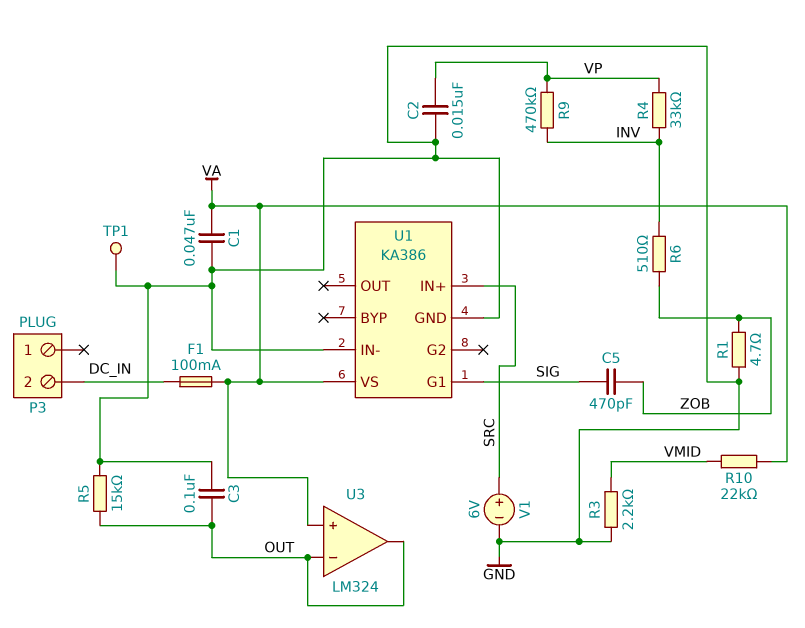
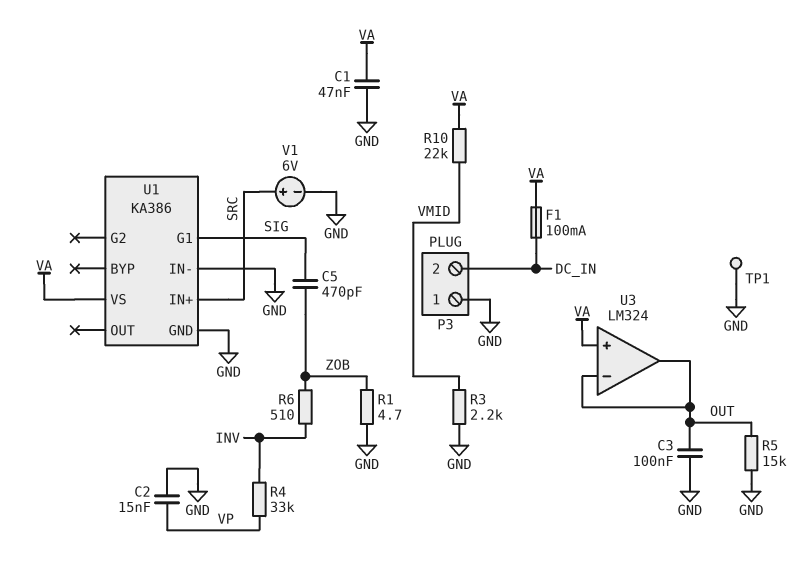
P3 pin 1: none -> GND
R9: 470k (INV, VP) -> none

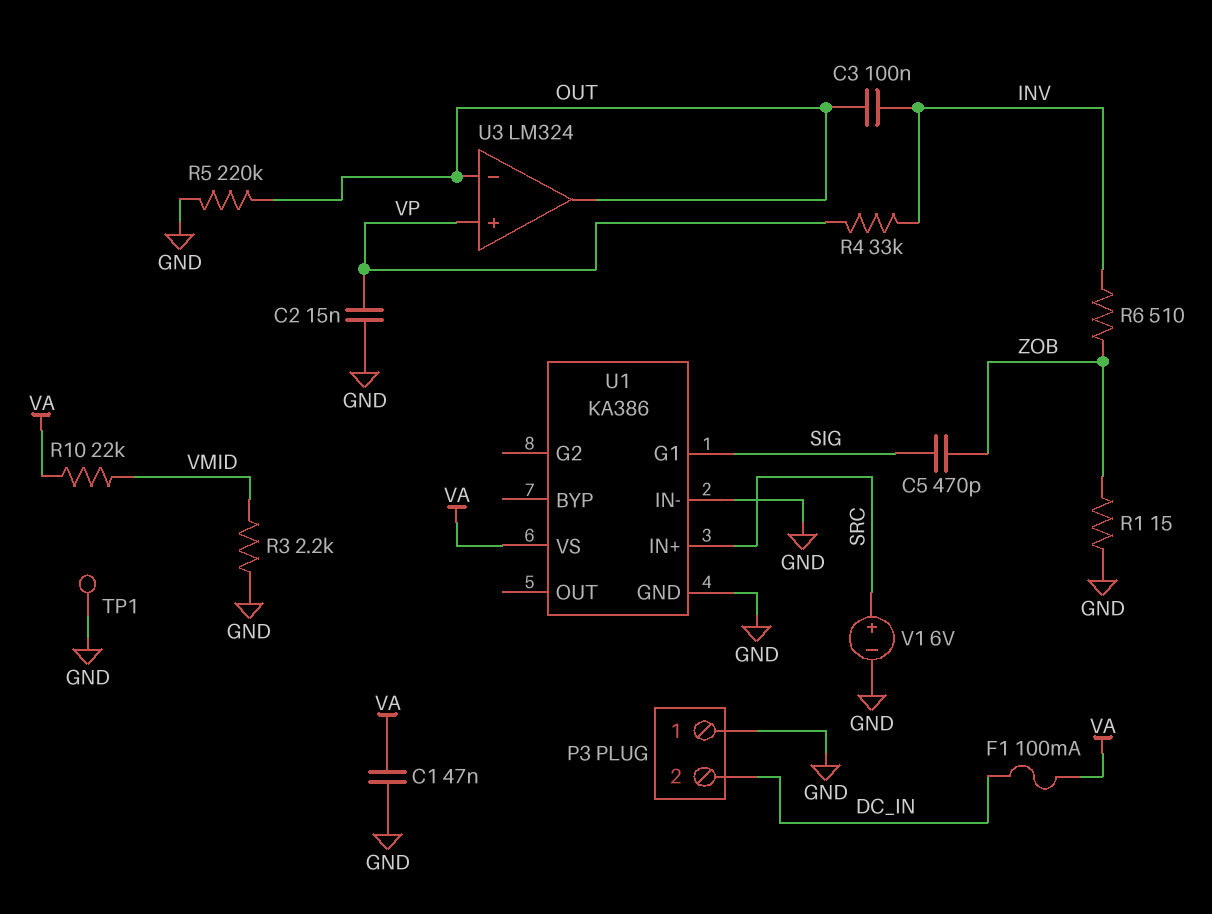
C3: 100nF (GND, OUT) -> 100nF (INV, OUT)
R1: 4.7 (GND, ZOB) -> 15 (GND, ZOB)
R5: 15k (GND, OUT) -> 220k (GND, OUT)
U3 pin in+: VA -> VP

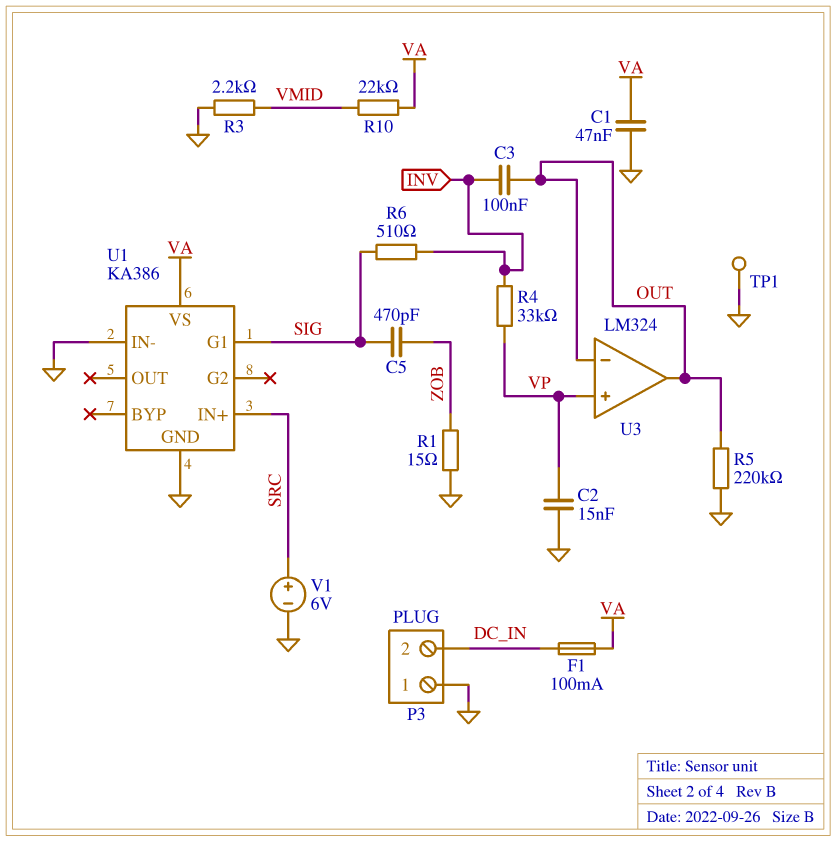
R6: 510 (INV, ZOB) -> 510 (INV, SIG)

